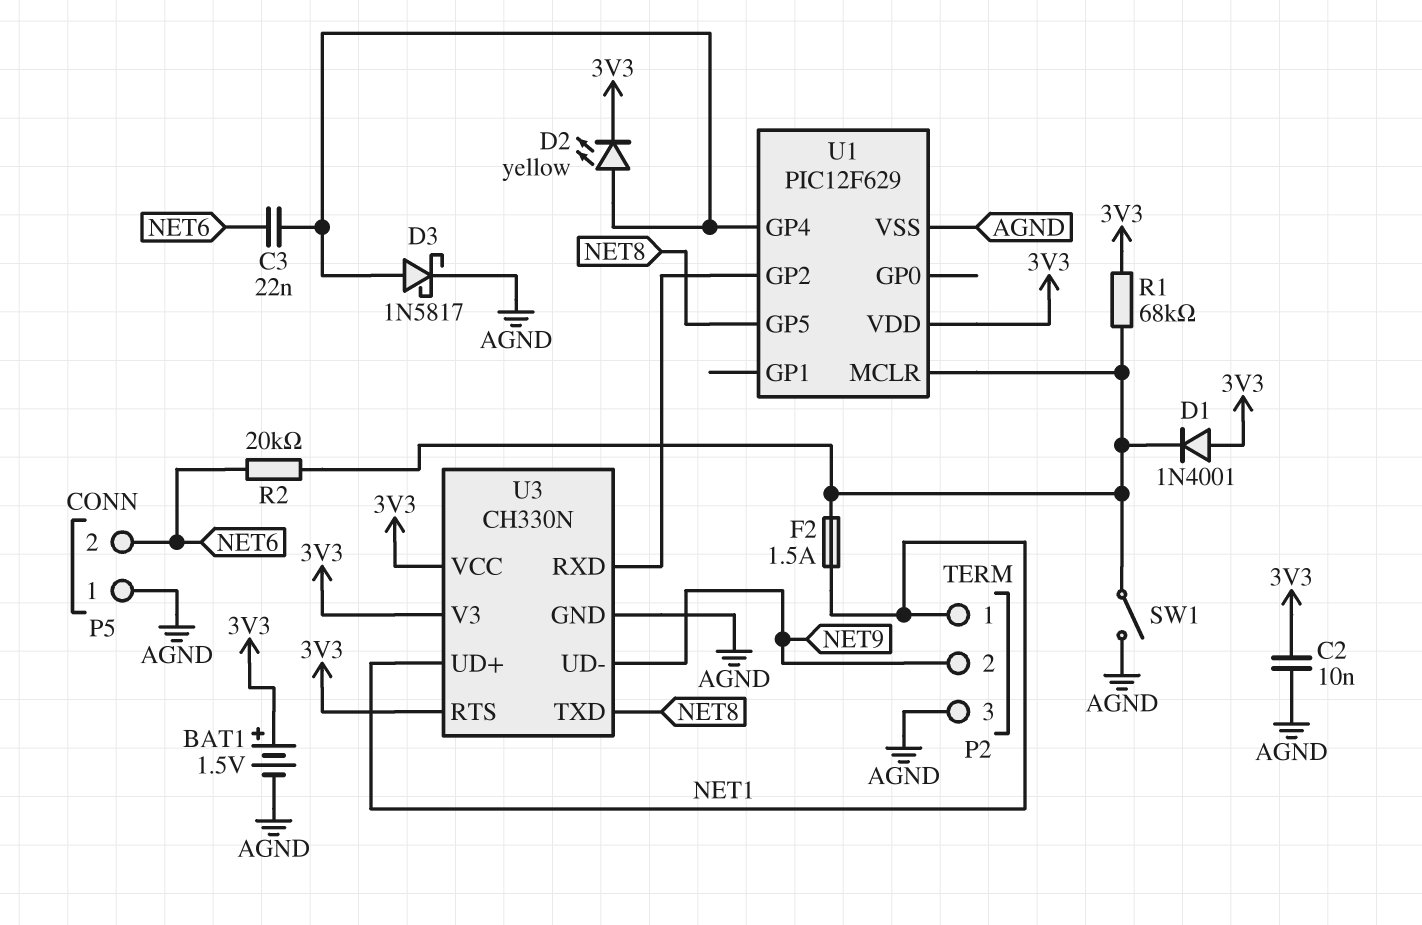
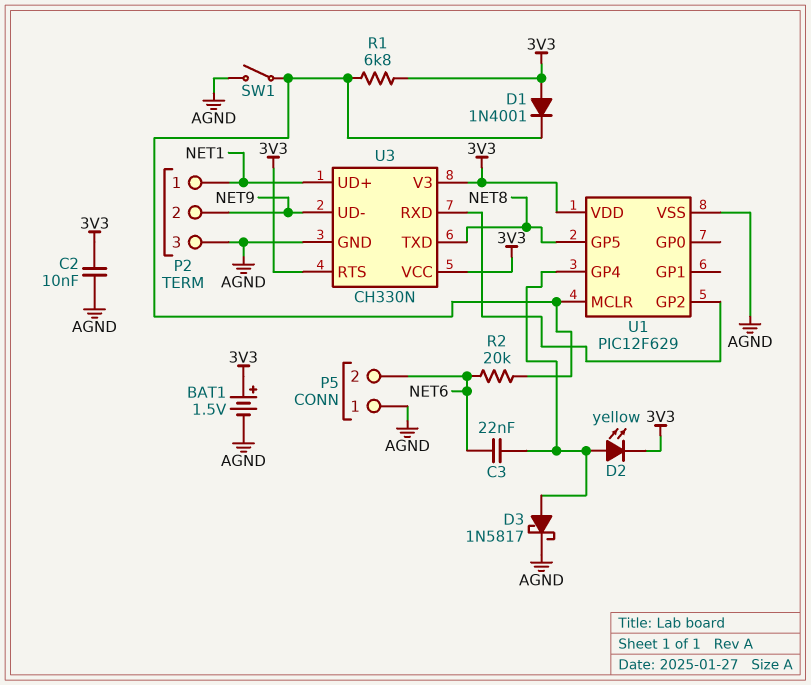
F2: 1.5A (NET1, U1/MCLR) -> none
R1: 68k (3V3, U1/MCLR) -> 6.8k (3V3, U1/MCLR)

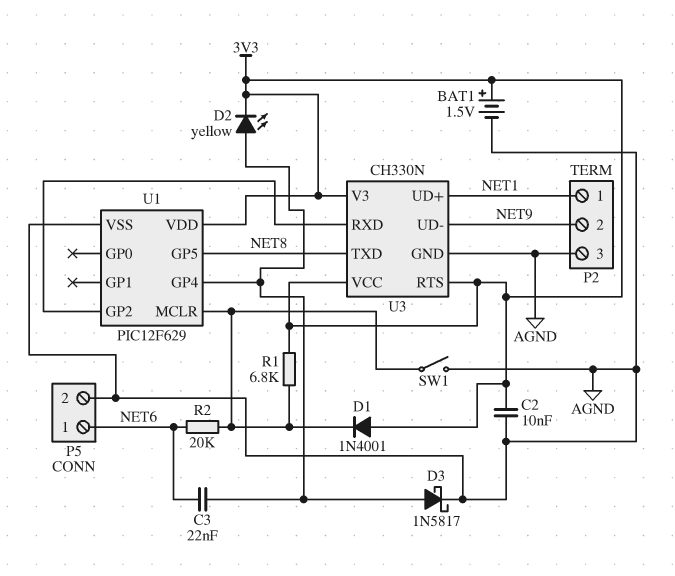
P5 pin 1: AGND -> NET6
P5 pin 2: NET6 -> AGND

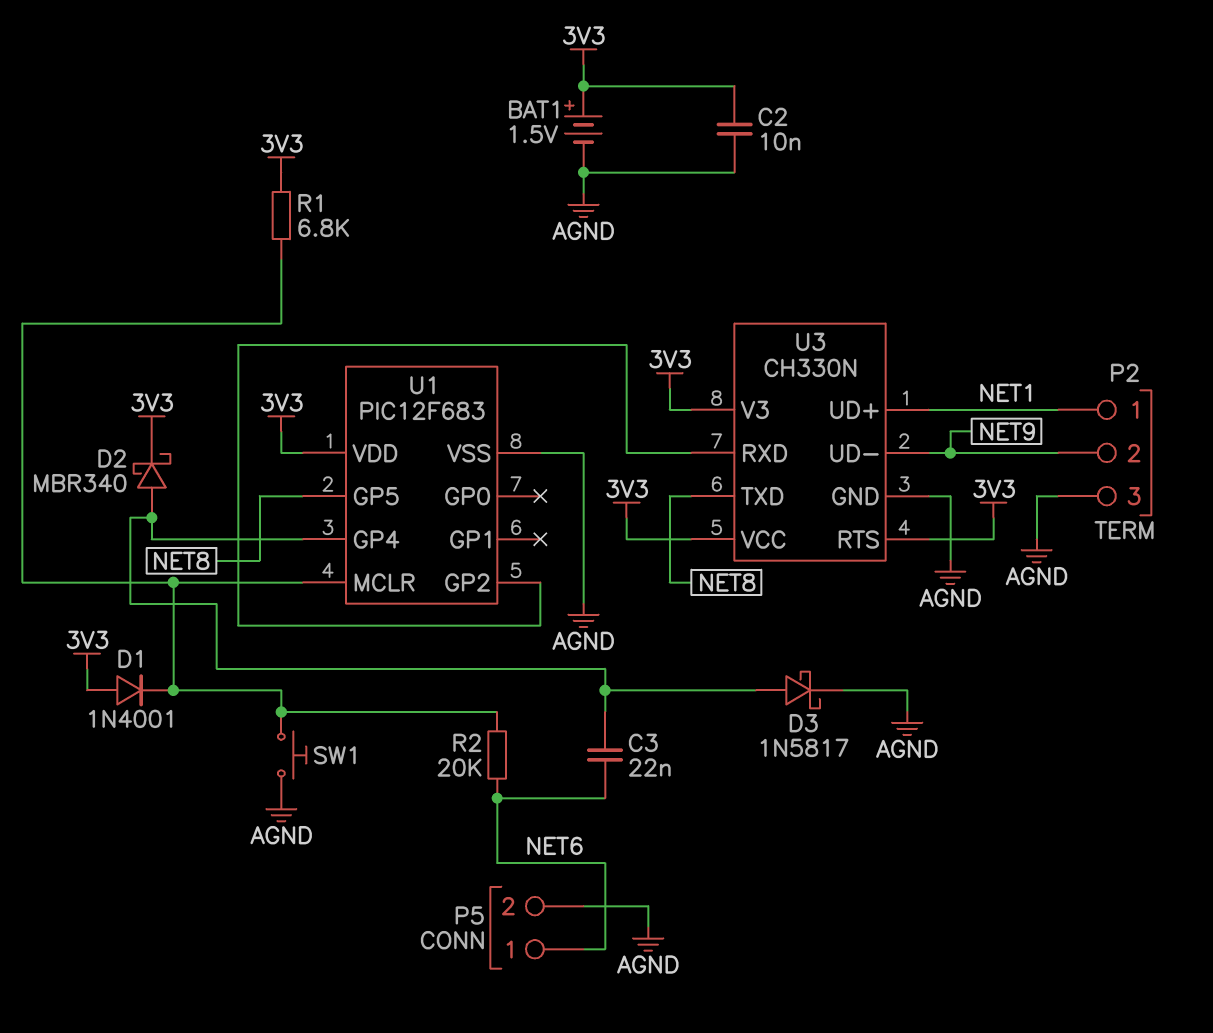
D2: LED yellow (A U1/GP4, K 3V3) -> schottky MBR340 (A U1/GP4, K 3V3)
SW1: switch (AGND, U1/MCLR) -> button (AGND, U1/MCLR)
U1: PIC12F629 -> PIC12F683

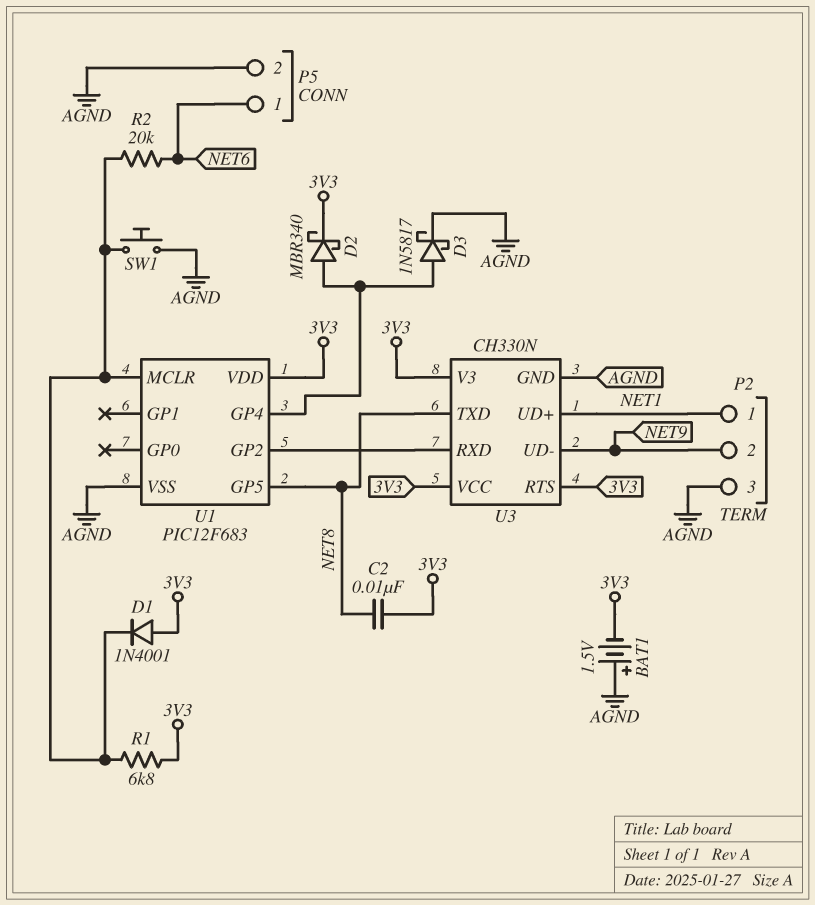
BAT1: 1.5V (plus 3V3, minus AGND) -> 1.5V (plus AGND, minus 3V3)
C2: 10nF (3V3, AGND) -> 10nF (3V3, NET8)
C3: 22nF (NET6, U1/GP4) -> none

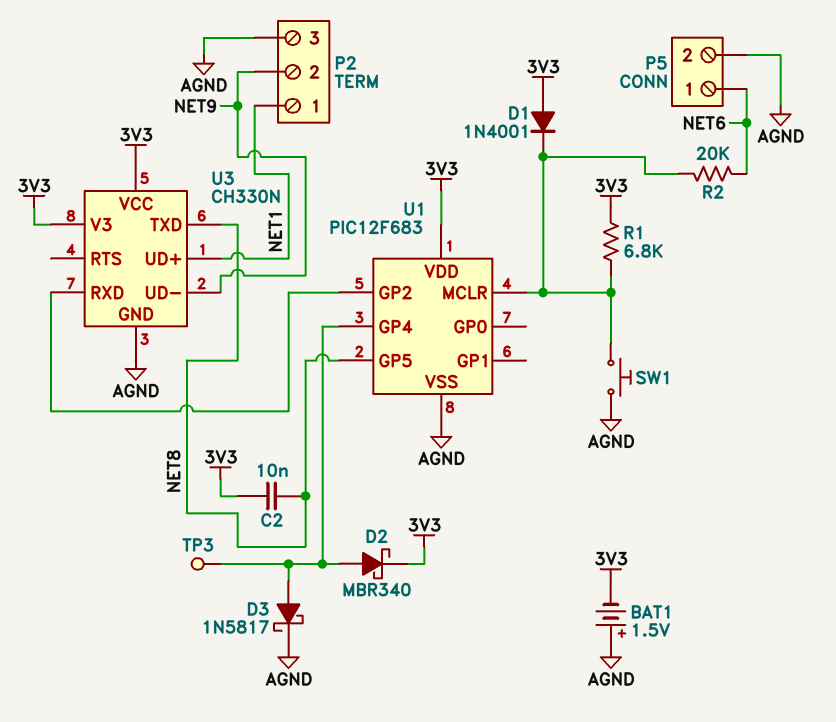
TP3: none -> test point (U1/GP4)
U3 pin RTS: 3V3 -> none

